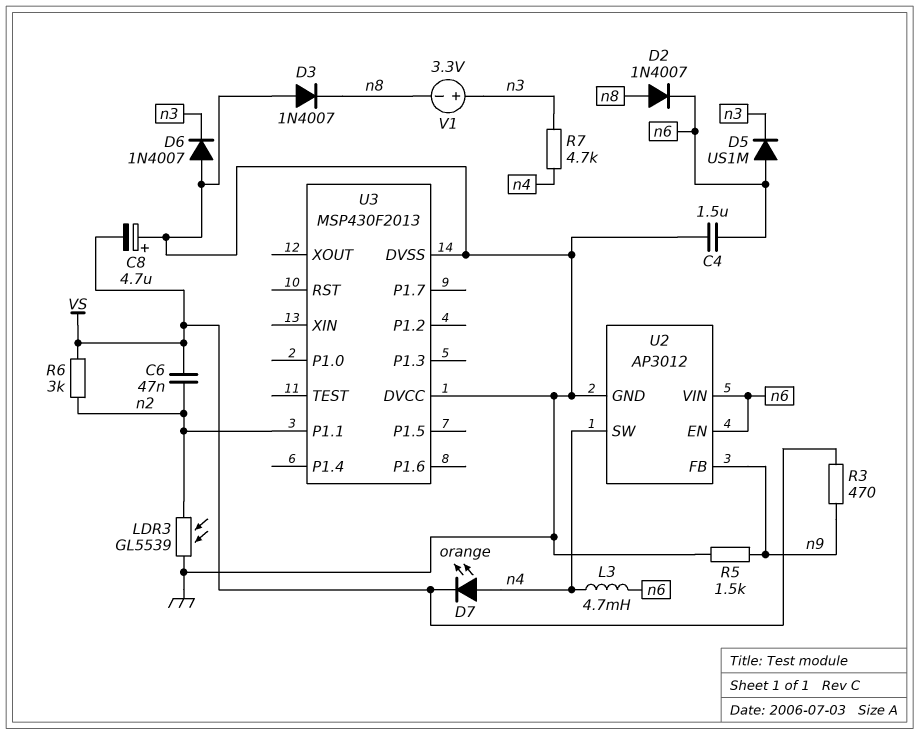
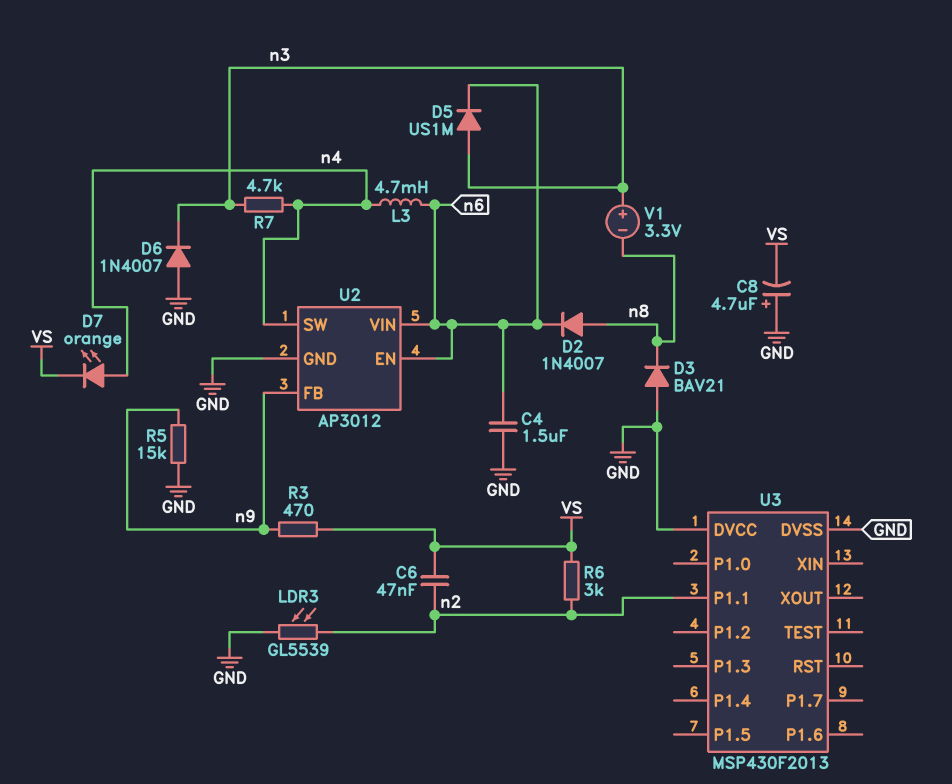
D3: diode 1N4007 (A GND, K n8) -> diode BAV21 (A GND, K n8)
D5: diode US1M (A n6, K n3) -> diode US1M (A n3, K n6)
R5: 1.5k (GND, n9) -> 15k (GND, n9)

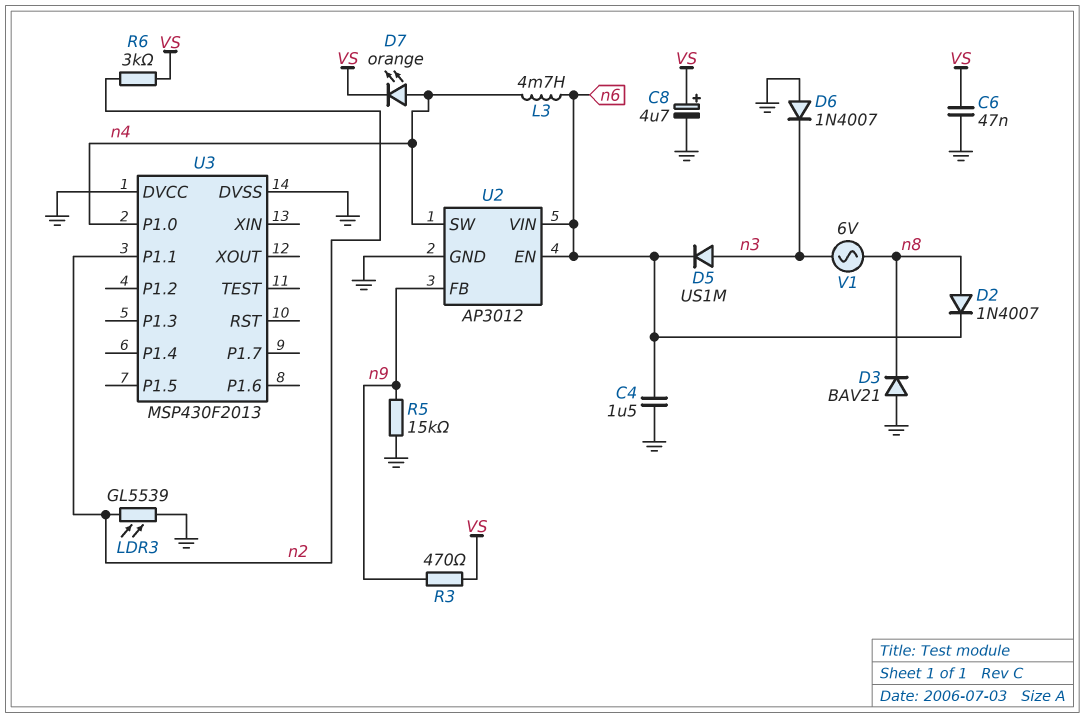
C6: 47nF (VS, n2) -> 47nF (GND, VS)
C8: 4.7uF (plus GND, minus VS) -> 4.7uF (plus VS, minus GND)
R7: 4.7k (n3, n4) -> none
U3 pin P1.0: none -> n4
V1: 3.3V (plus n3, minus n8) -> AC 6V (n3, n8)

